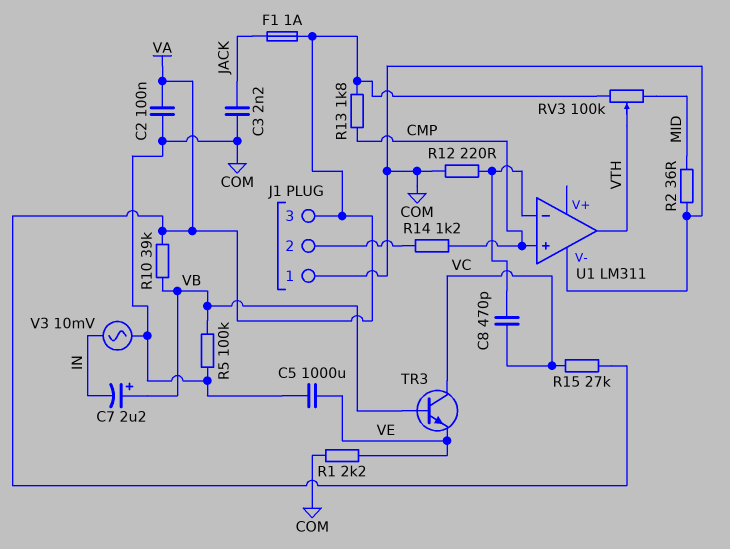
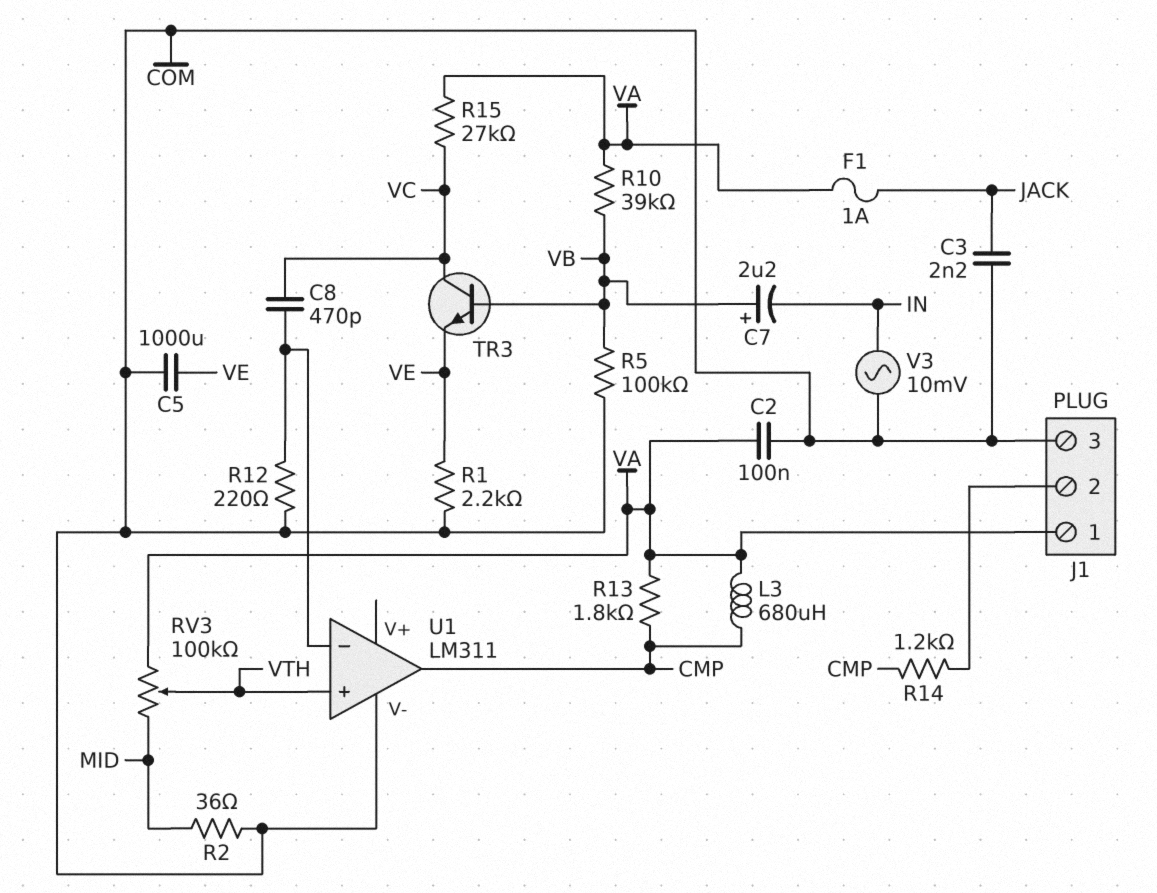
J1 pin 1: COM -> VA
J1 pin 3: VA -> COM
L3: none -> 680uH (CMP, VA)
U1 pin in+: CMP -> VTH
U1 pin out: VTH -> CMP

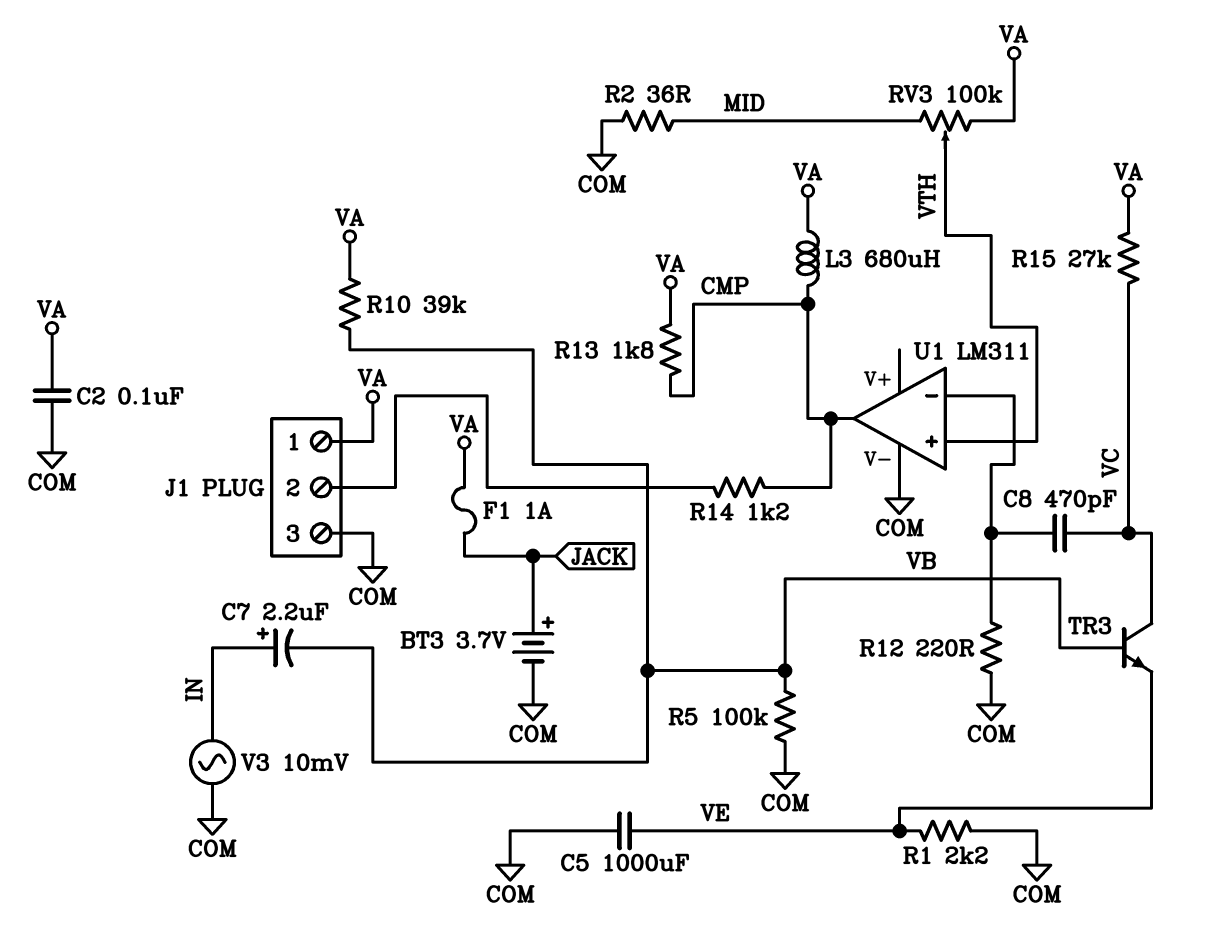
BT3: none -> 3.7V (plus JACK, minus COM)
C3: 2.2nF (COM, JACK) -> none
C7: 2.2uF (plus VB, minus IN) -> 2.2uF (plus IN, minus VB)

